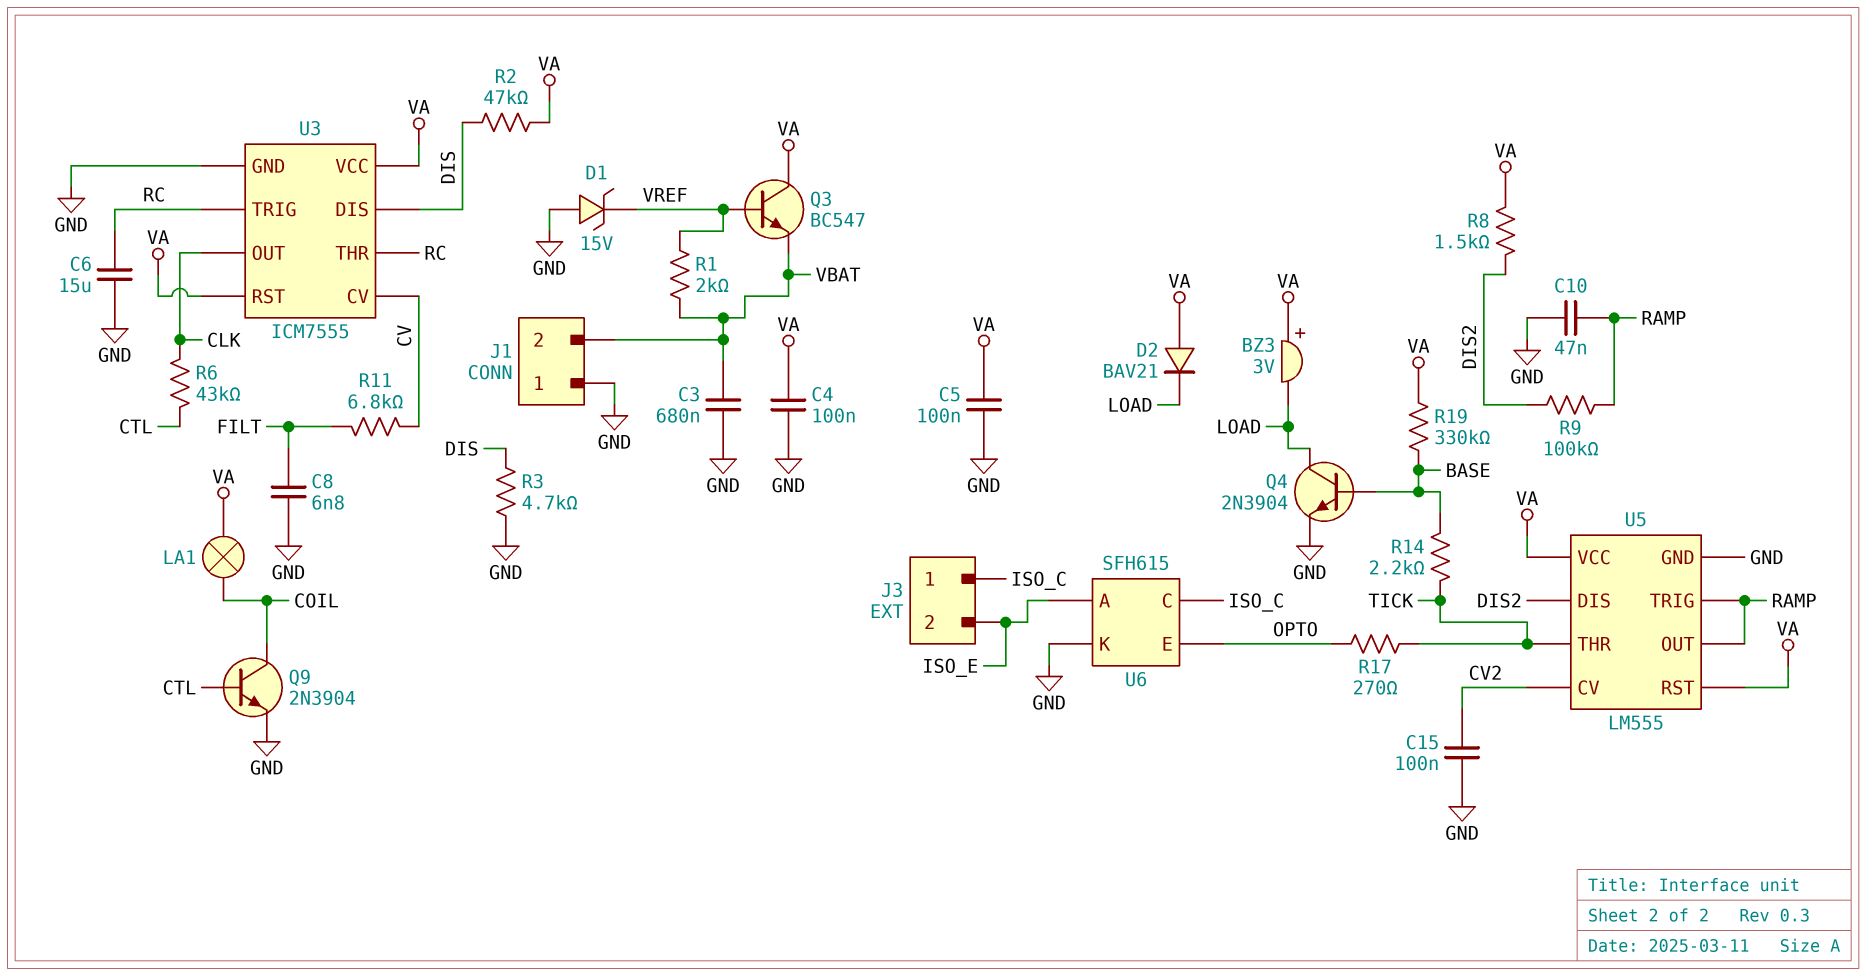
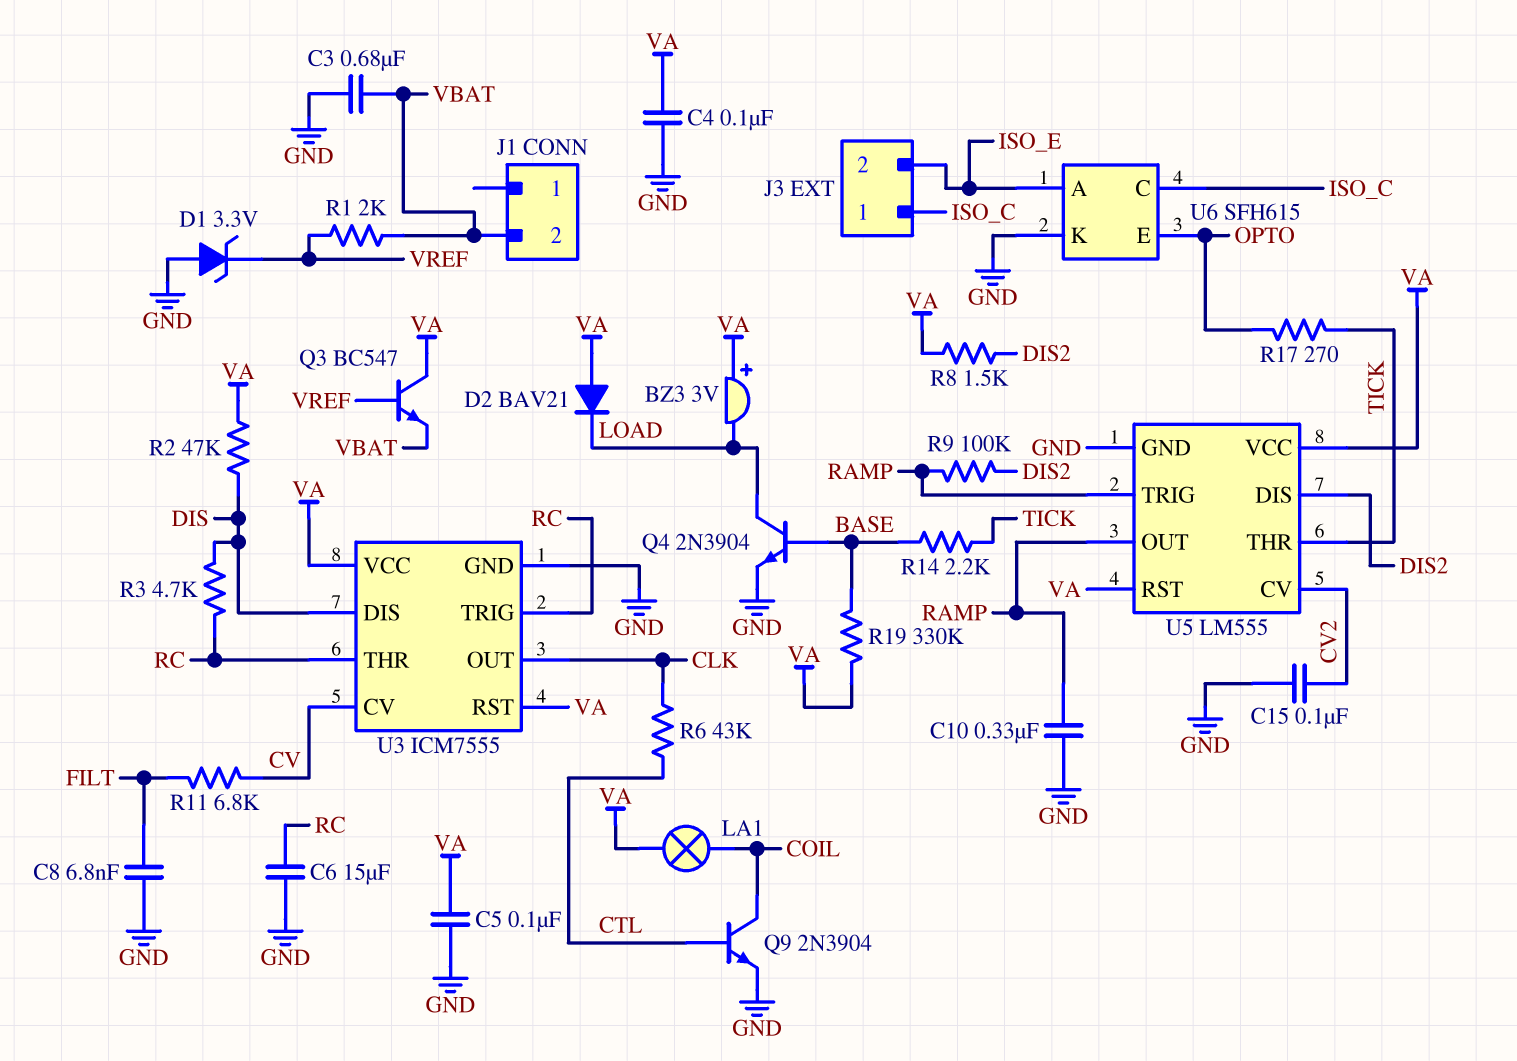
C10: 47nF (GND, RAMP) -> 330nF (GND, RAMP)
D1: zener 15V (A GND, K VREF) -> zener 3.3V (A GND, K VREF)
J1 pin 1: GND -> none
R3: 4.7k (DIS, GND) -> 4.7k (DIS, RC)

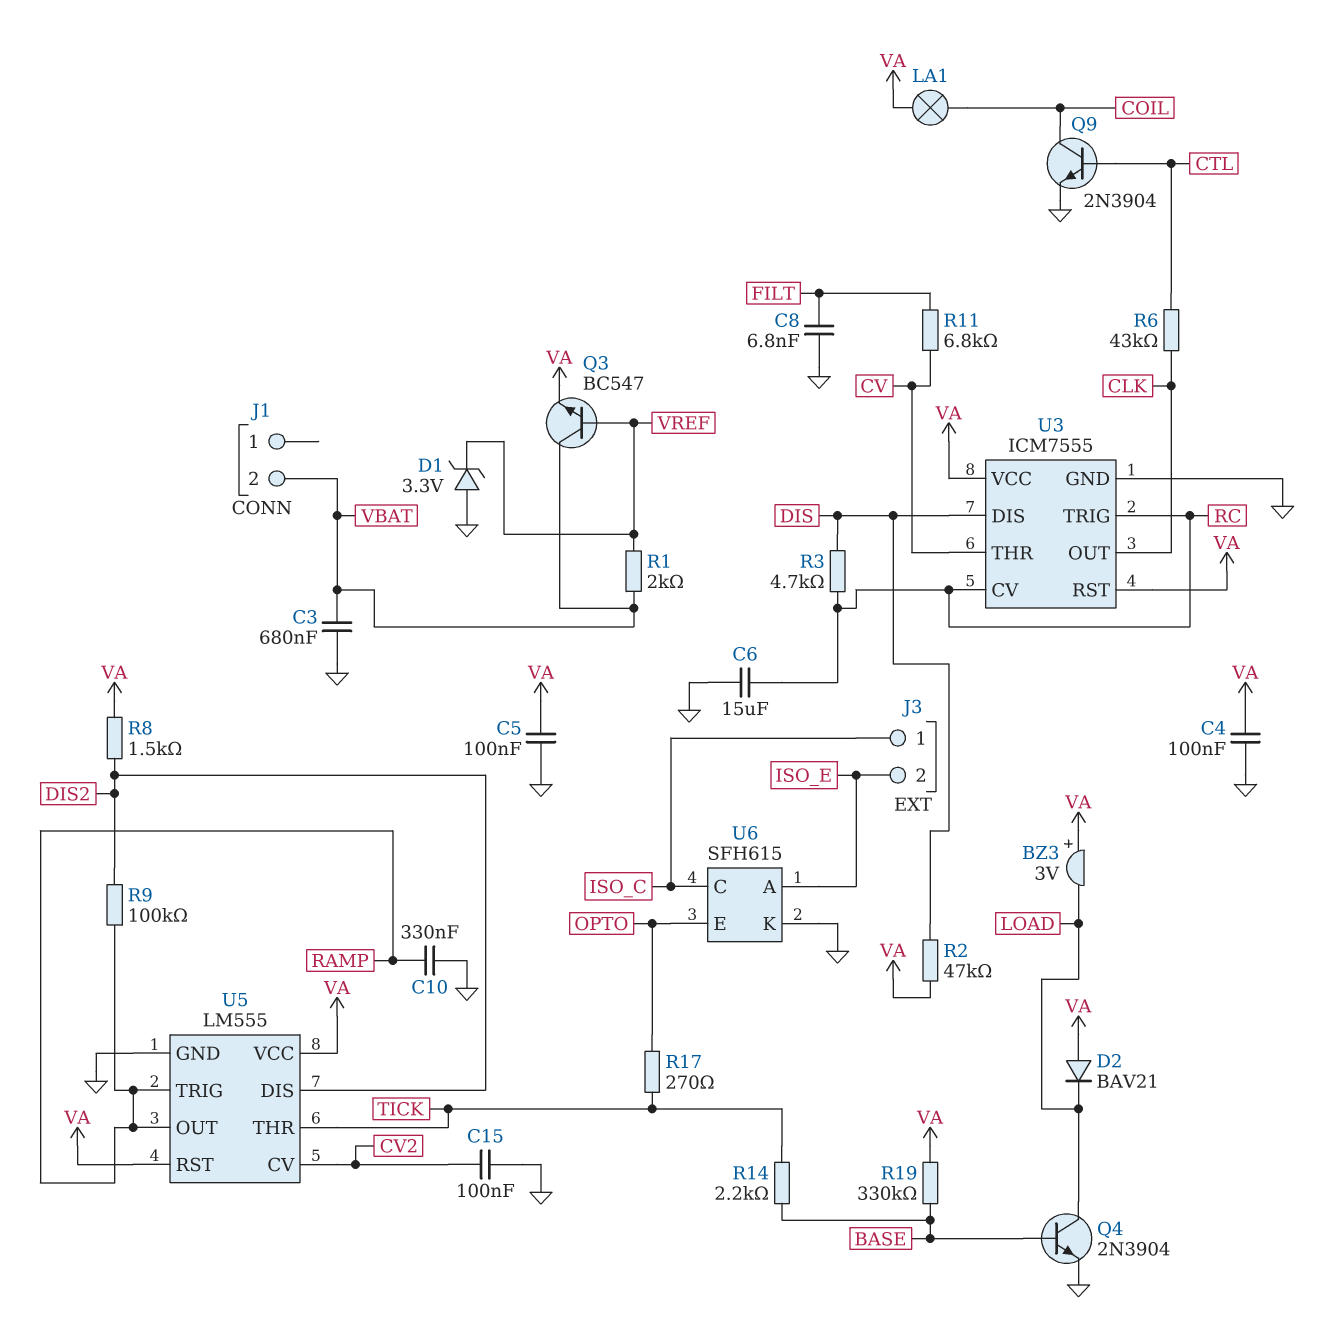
Q3: NPN BC547 (B VREF, C VA, E VBAT) -> NPN BC547 (B VREF, C VBAT, E VA)
U3 pin CV: CV -> RC
U3 pin THR: RC -> CV

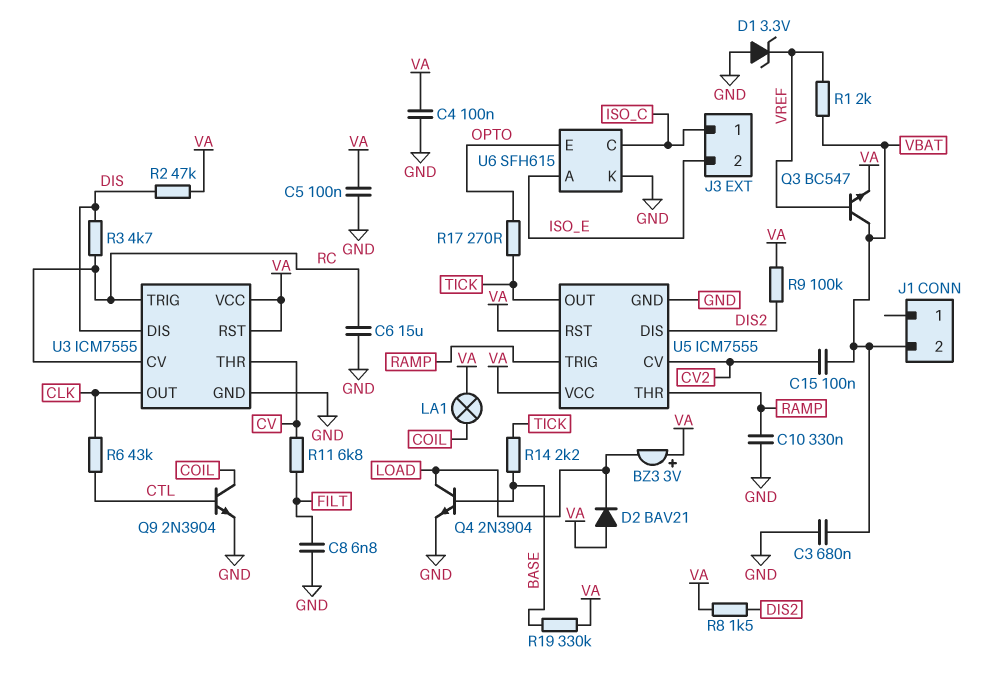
C15: 100nF (CV2, GND) -> 100nF (CV2, VBAT)
R9: 100k (DIS2, RAMP) -> 100k (DIS2, VA)
U5: LM555 -> ICM7555
U5 pin OUT: RAMP -> TICK
U5 pin THR: TICK -> RAMP

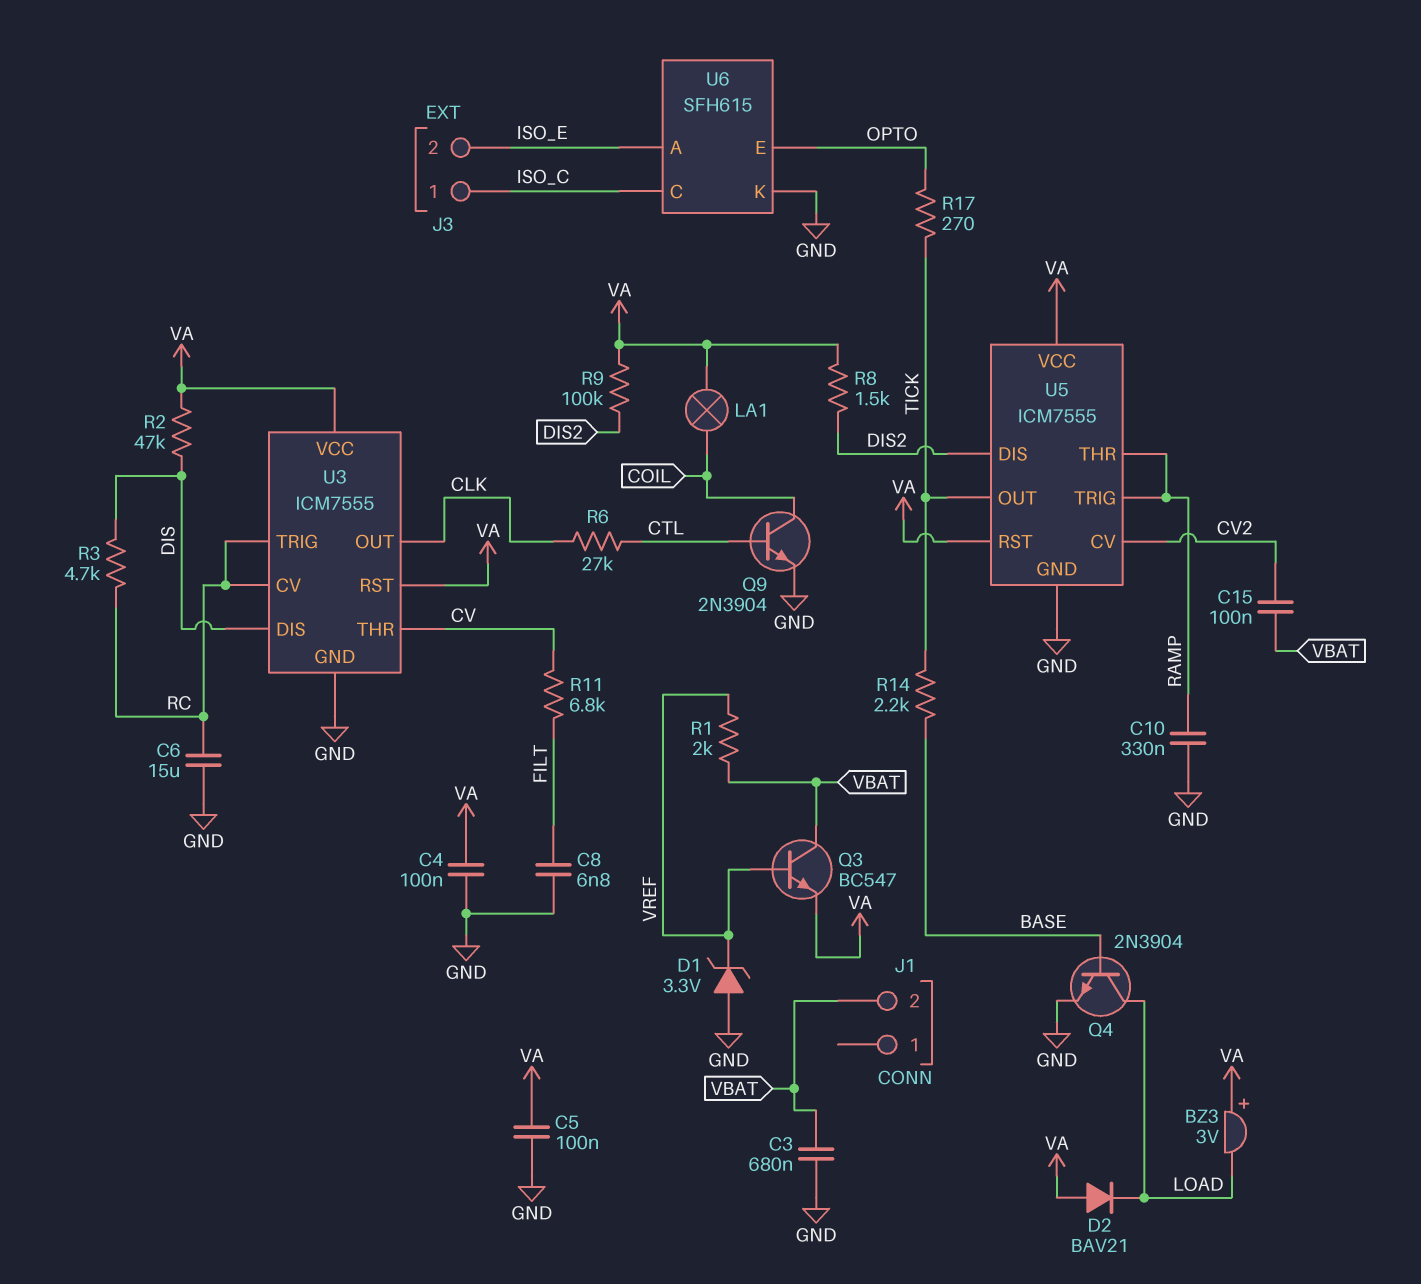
R6: 43k (CLK, CTL) -> 27k (CLK, CTL)
R19: 330k (BASE, VA) -> none

